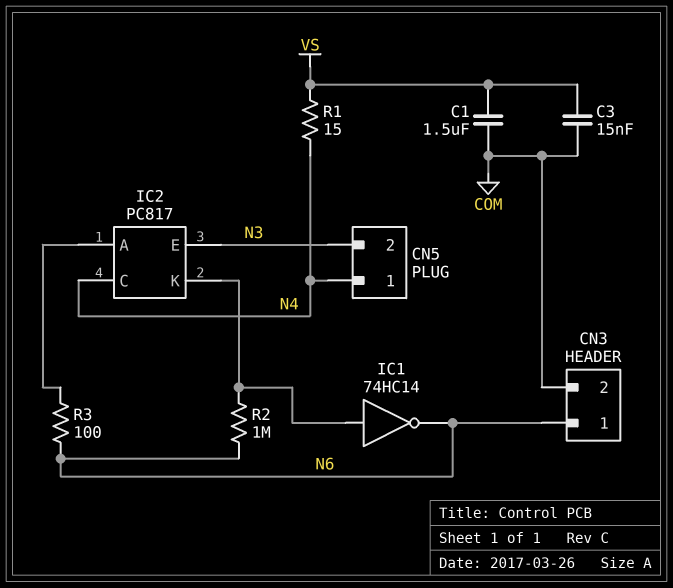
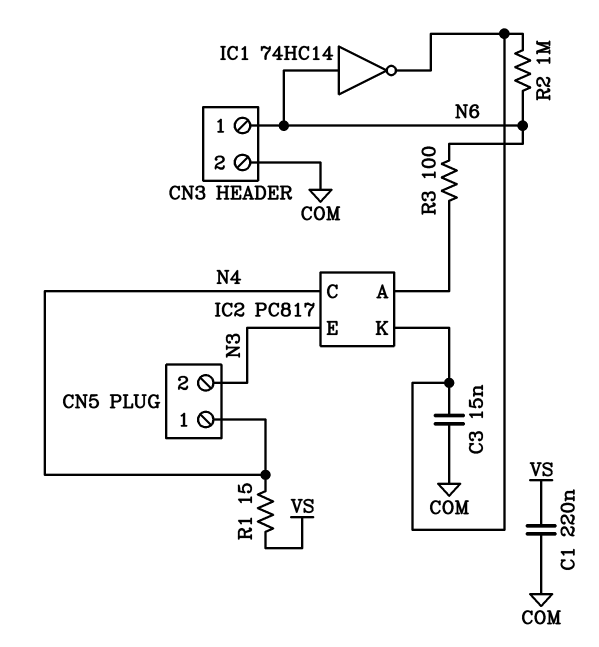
C1: 1.5uF (COM, VS) -> 220nF (COM, VS)
C3: 15nF (COM, VS) -> 15nF (COM, IC2/K)
IC1: NOT 74HC14 (in IC2/K, out N6) -> NOT 74HC14 (in N6, out IC2/K)

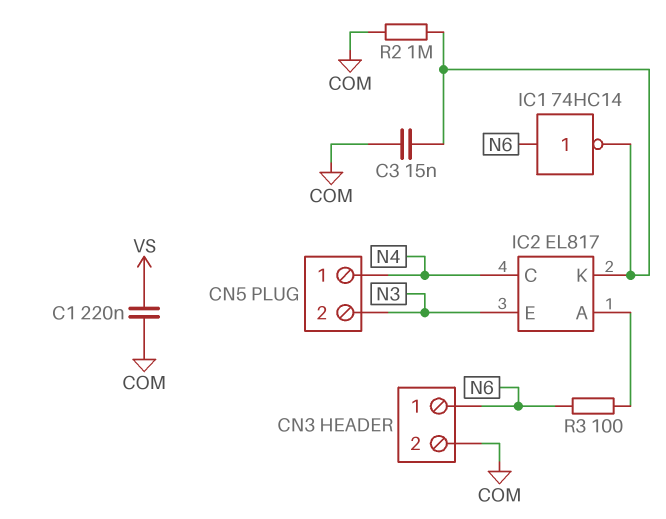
IC2: PC817 -> EL817
R1: 15 (N4, VS) -> none
R2: 1M (IC2/K, N6) -> 1M (COM, IC2/K)

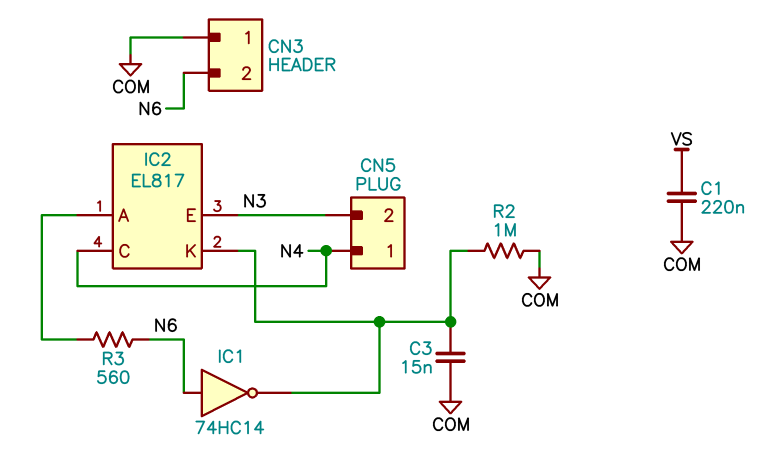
CN3 pin 1: N6 -> COM
CN3 pin 2: COM -> N6
R3: 100 (IC2/A, N6) -> 560 (IC2/A, N6)

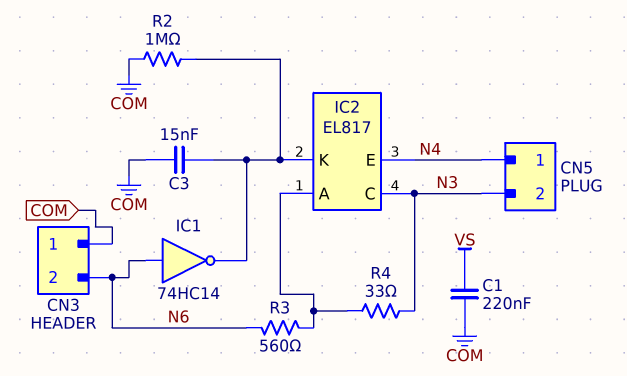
IC2 pin C: N4 -> N3
IC2 pin E: N3 -> N4
R4: none -> 33 (IC2/A, N3)

